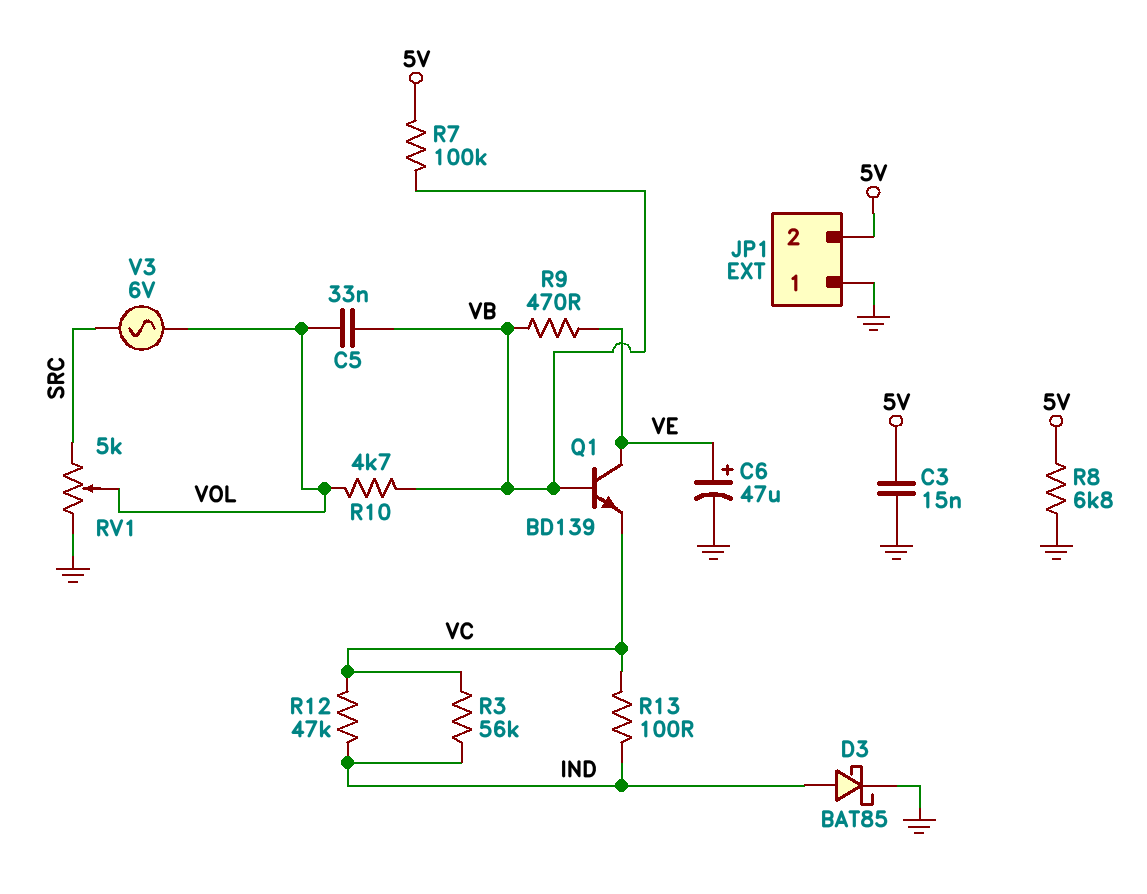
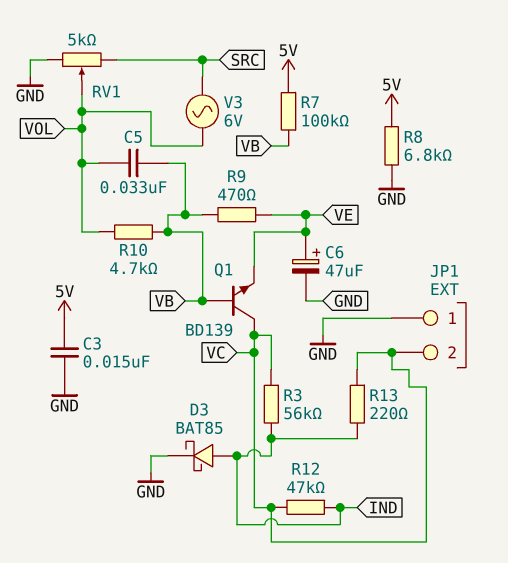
JP1 pin 2: 5V -> VC
Q1: NPN BD139 (B VB, C VE, E VC) -> NPN BD139 (B VB, C VC, E VE)
R13: 100 (IND, VC) -> 220 (IND, VC)

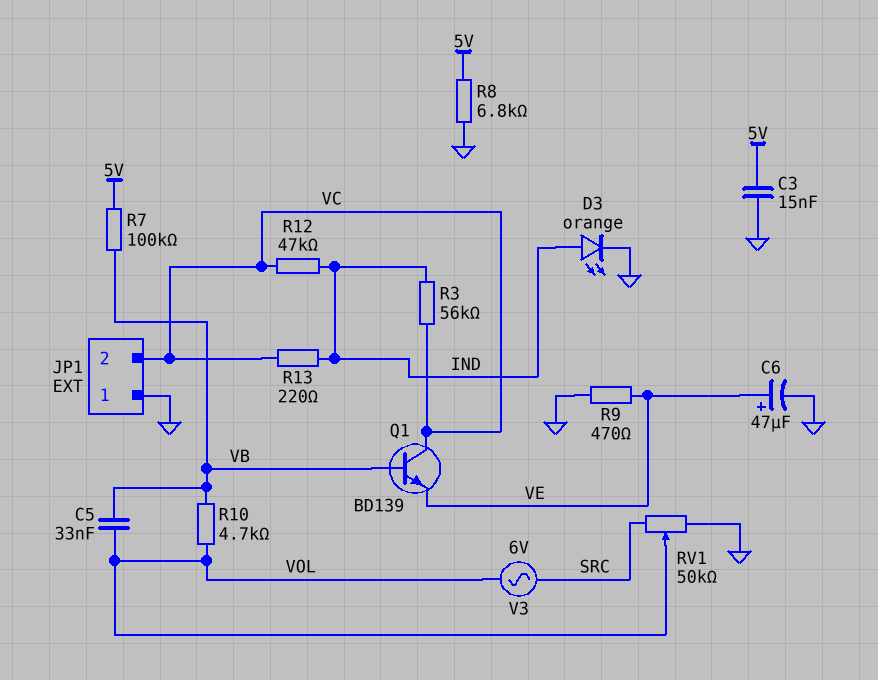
D3: schottky BAT85 (A IND, K GND) -> LED orange (A IND, K GND)
R9: 470 (VB, VE) -> 470 (GND, VE)
RV1: 5k (GND, SRC, wiper VOL) -> 50k (GND, SRC, wiper VOL)

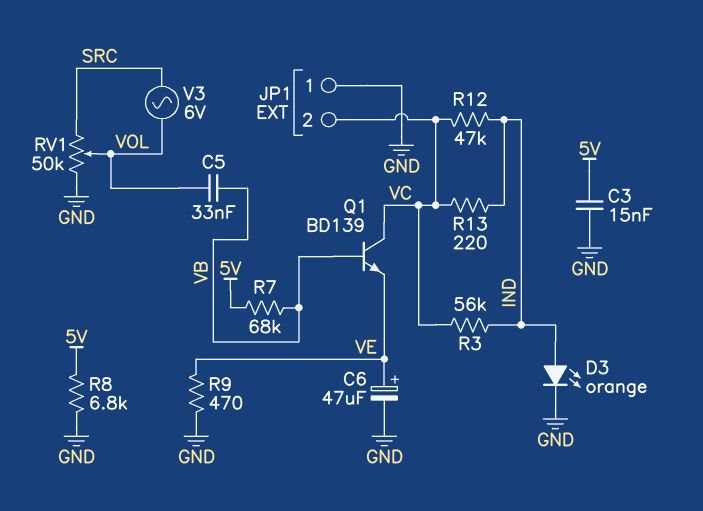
R7: 100k (5V, VB) -> 68k (5V, VB)
R10: 4.7k (VB, VOL) -> none

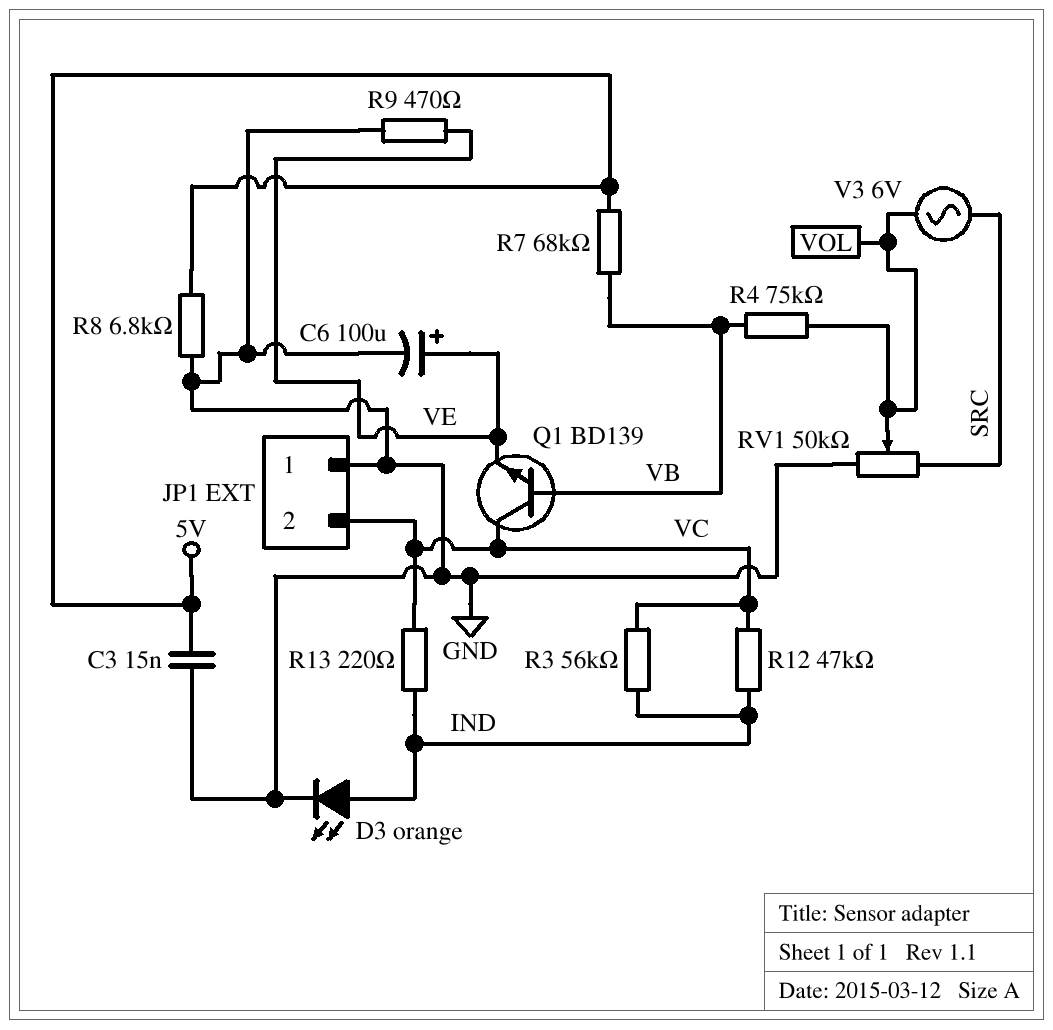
C5: 33nF (VB, VOL) -> none
C6: 47uF (plus VE, minus GND) -> 100uF (plus VE, minus GND)
R4: none -> 75k (VB, VOL)

